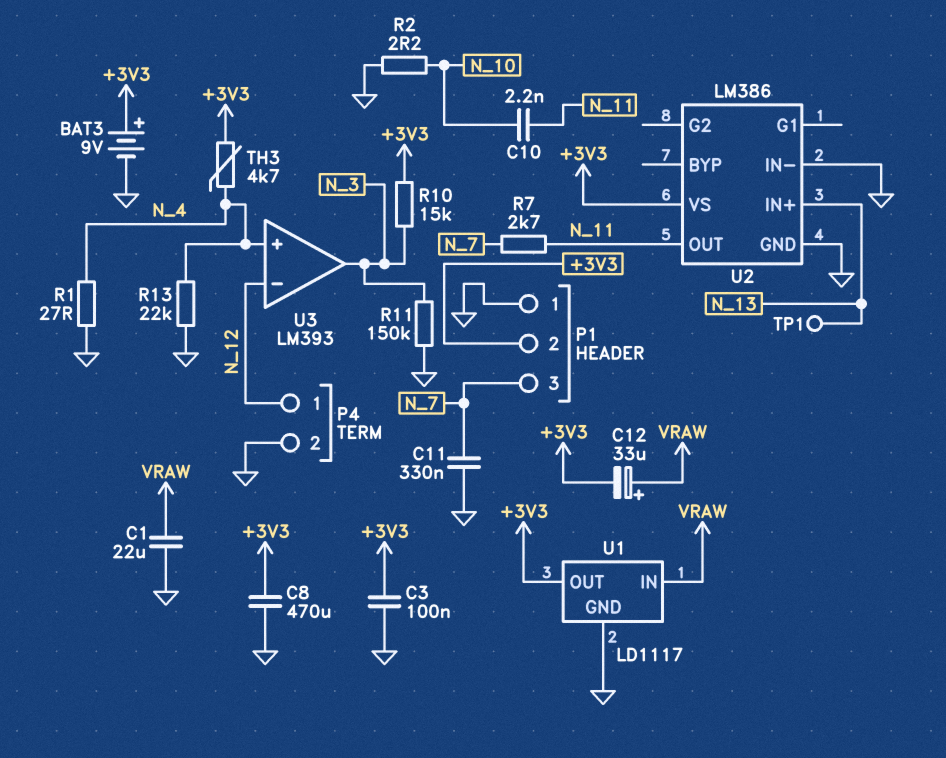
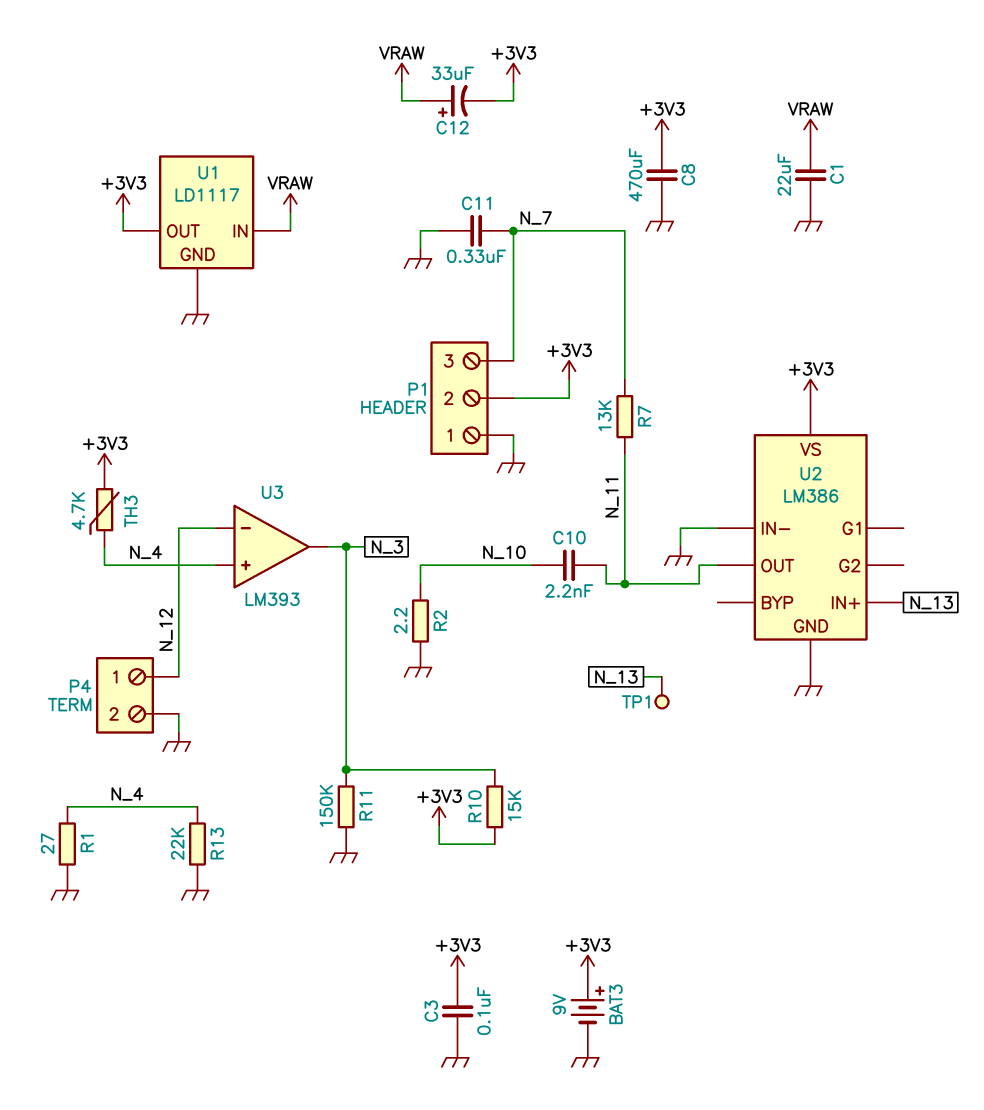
R7: 2.7k (N_7, N_11) -> 13k (N_7, N_11)

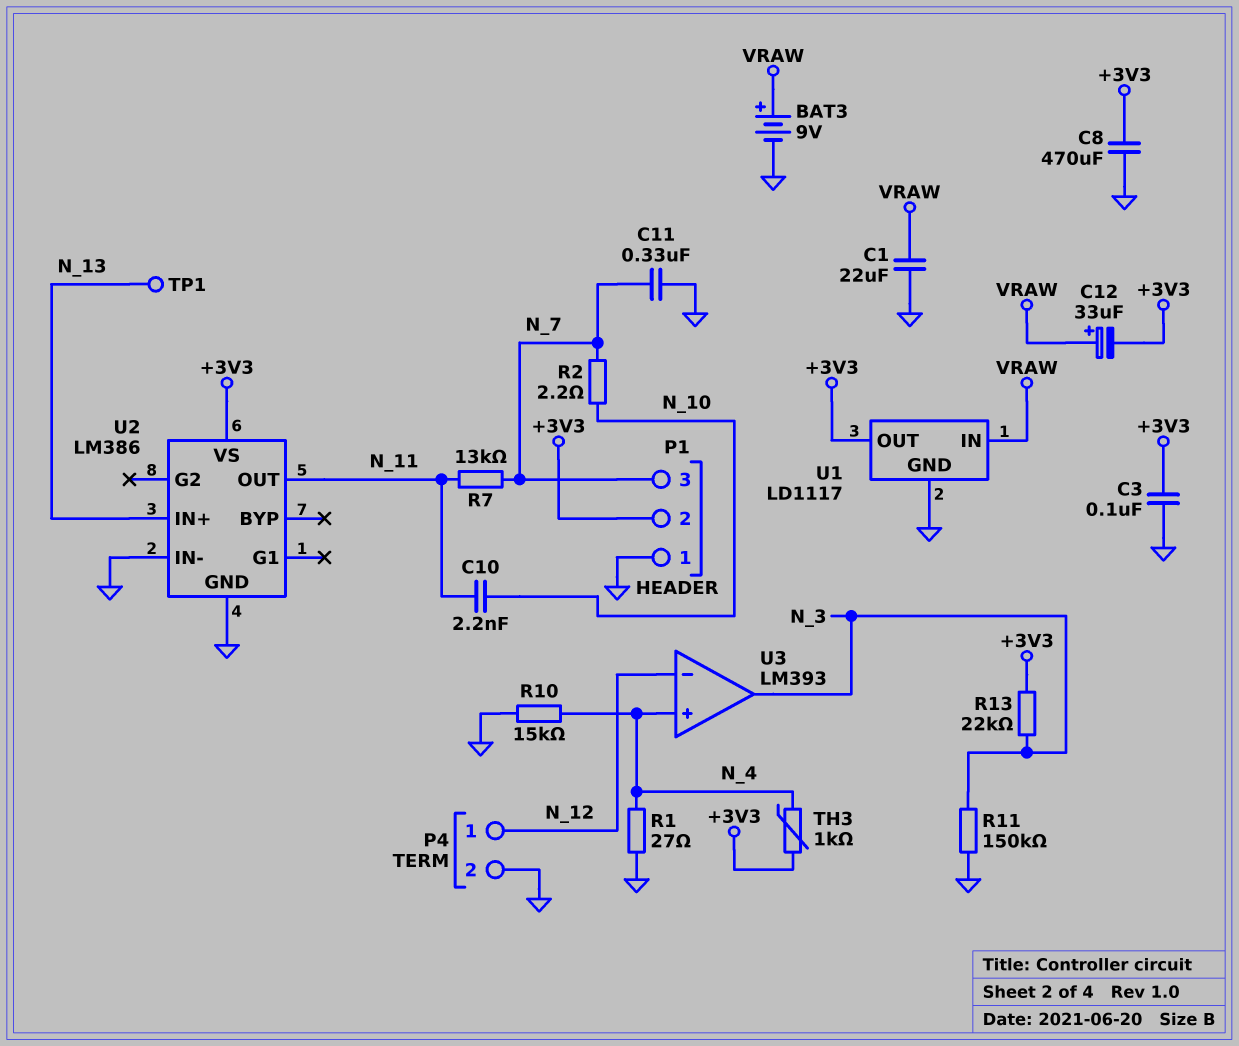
BAT3: 9V (plus +3V3, minus GND) -> 9V (plus VRAW, minus GND)
R2: 2.2 (GND, N_10) -> 2.2 (N_7, N_10)
R10: 15k (+3V3, N_3) -> 15k (GND, N_4)
R13: 22k (GND, N_4) -> 22k (+3V3, N_3)
TH3: 4.7k (+3V3, N_4) -> 1k (+3V3, N_4)

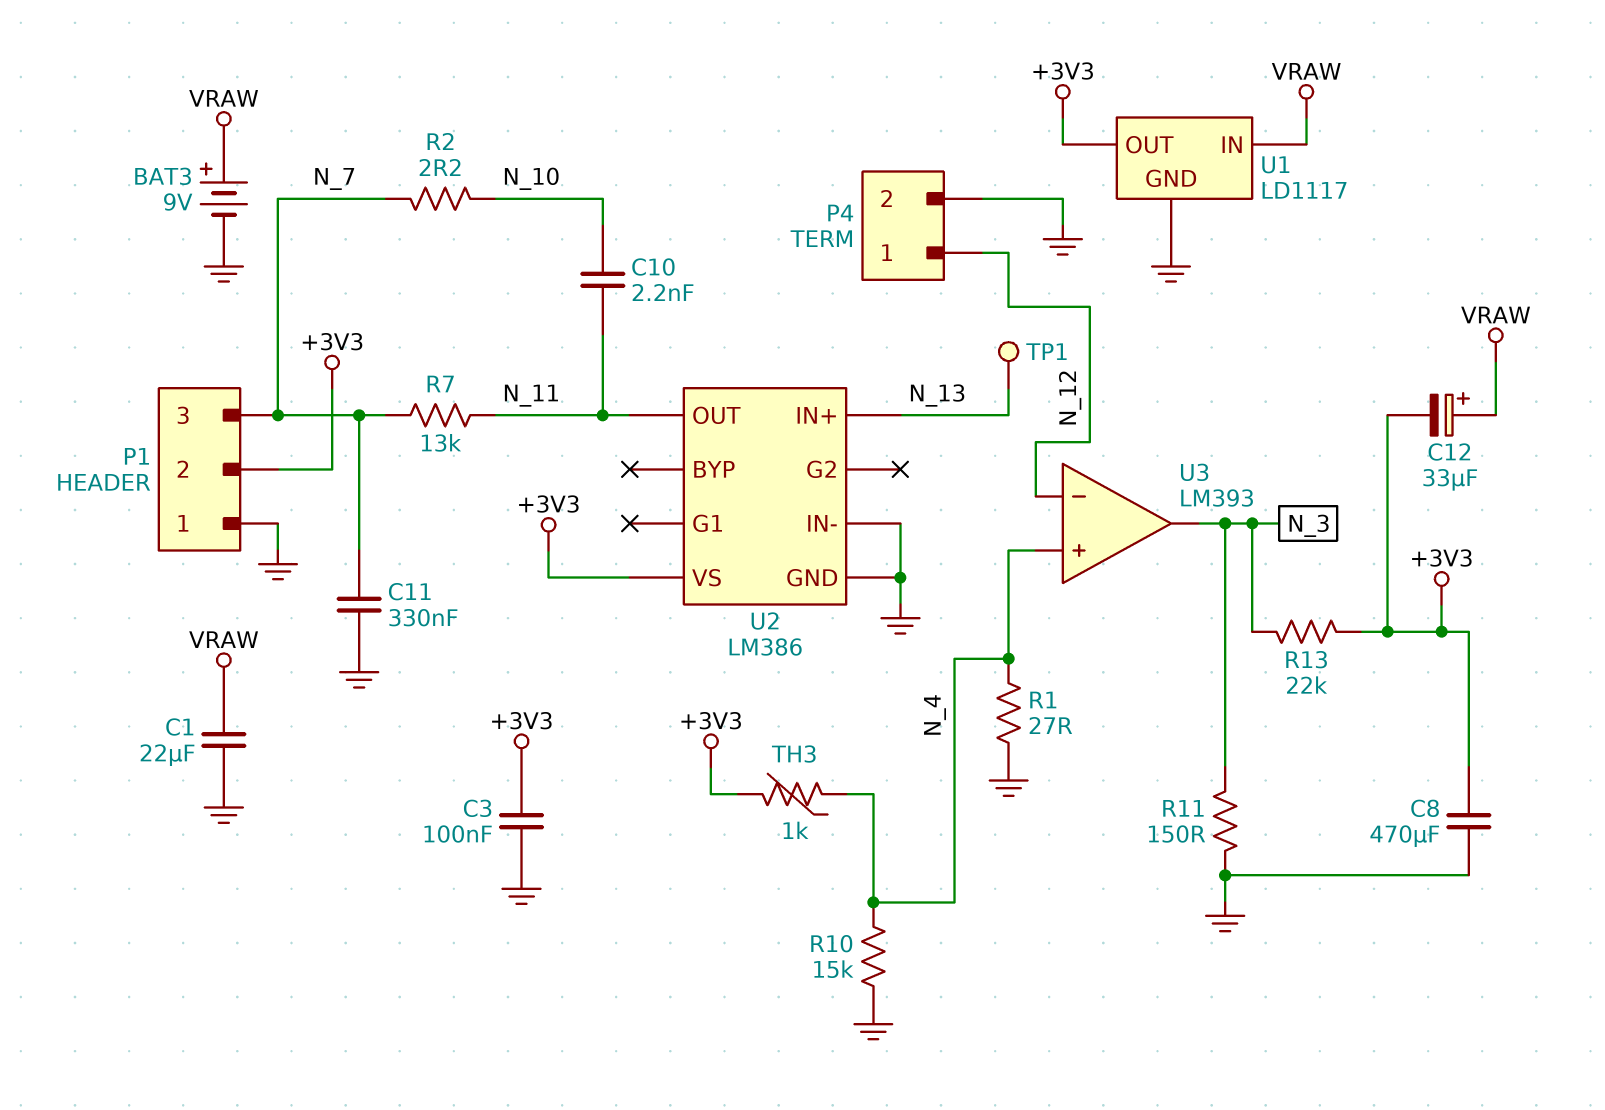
R11: 150k (GND, N_3) -> 150 (GND, N_3)

